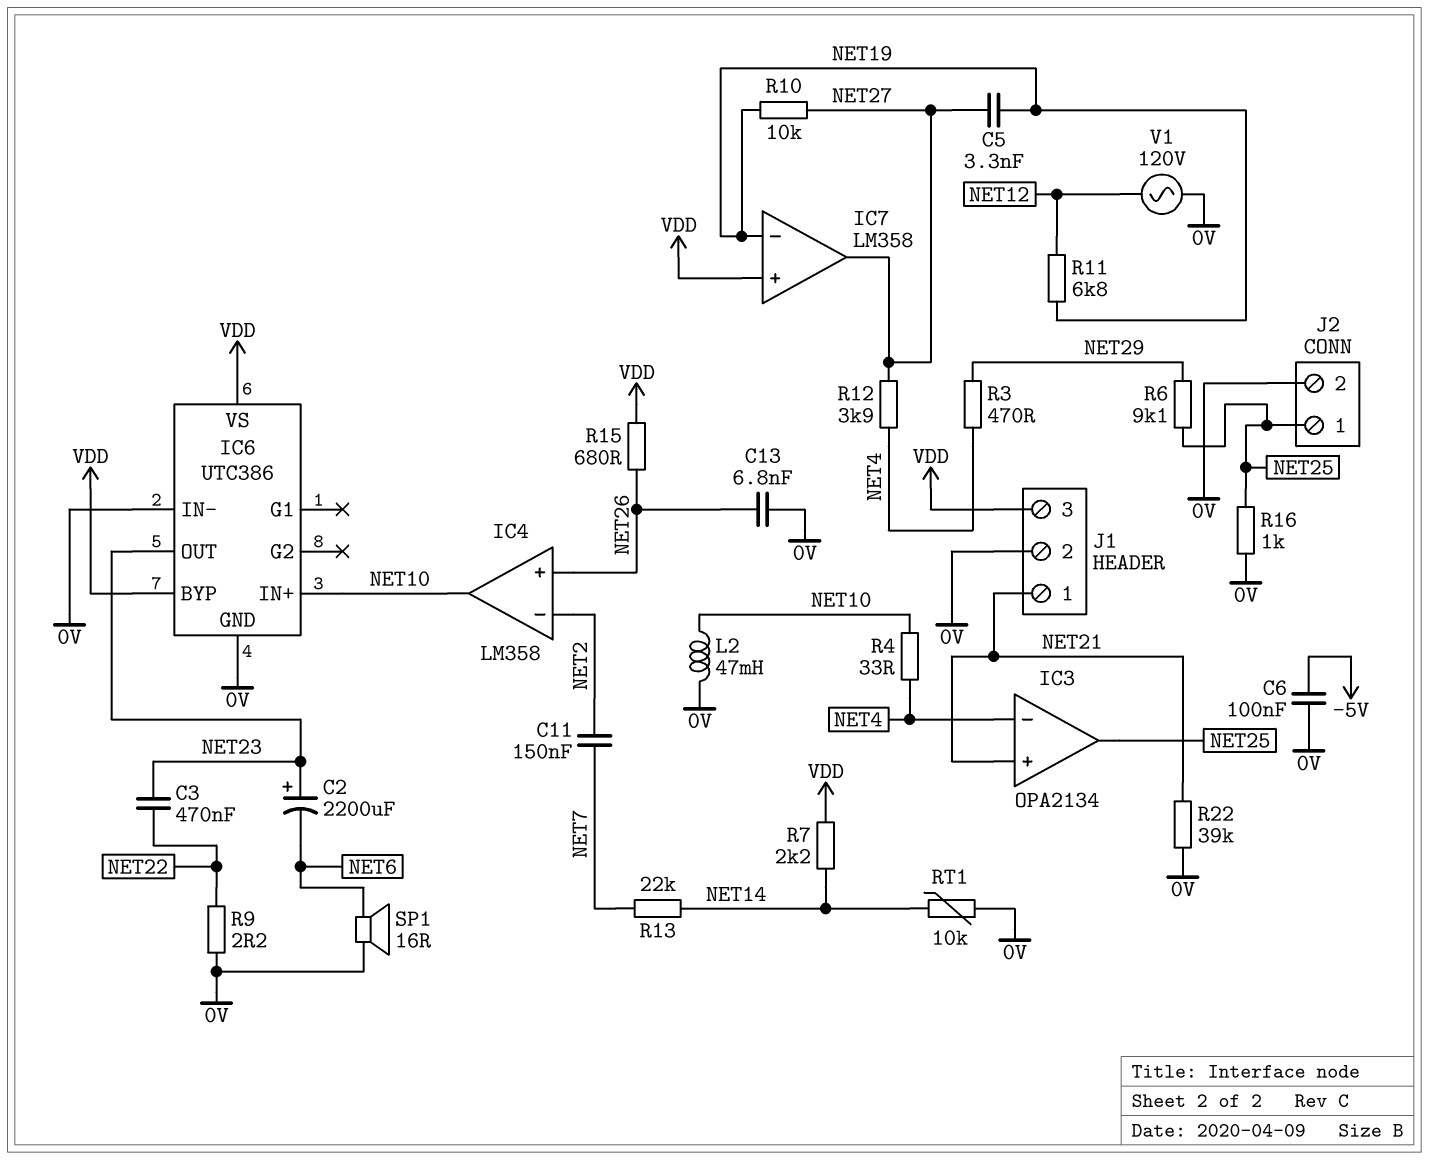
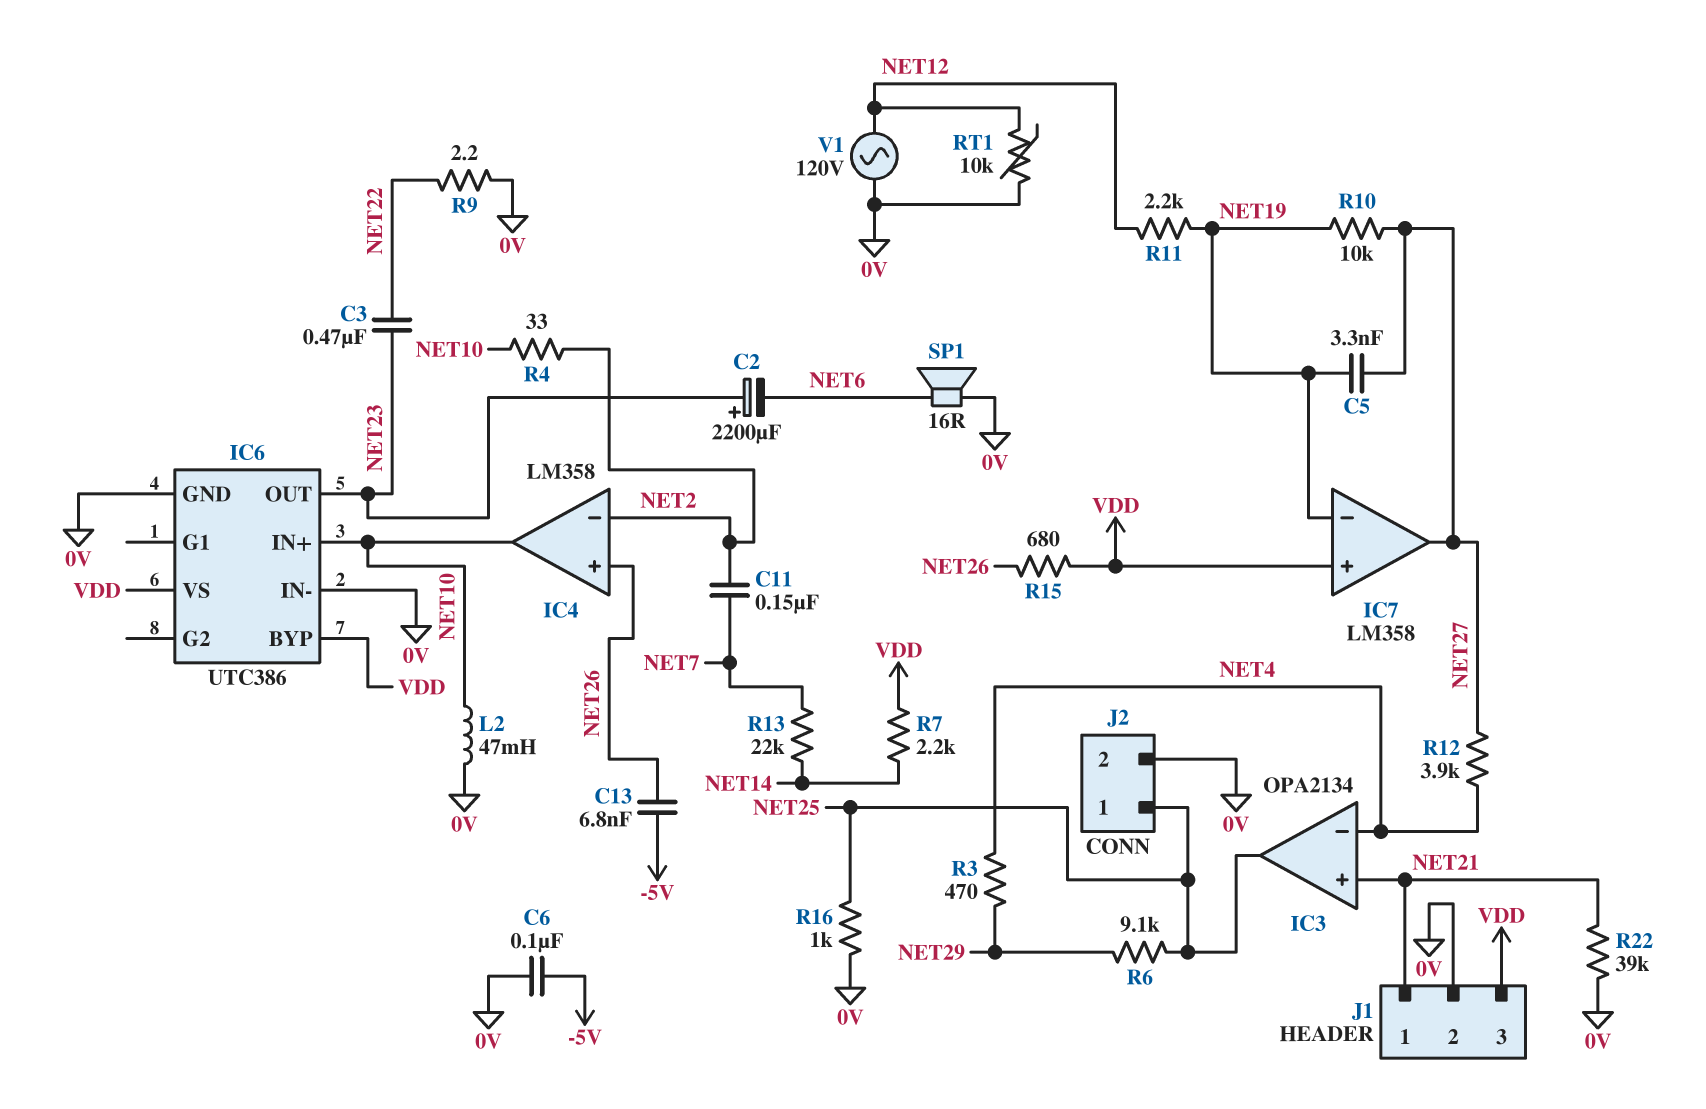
C13: 6.8nF (0V, NET26) -> 6.8nF (-5V, NET26)
R4: 33 (NET4, NET10) -> 33 (NET2, NET10)
R11: 6.8k (NET12, NET19) -> 2.2k (NET12, NET19)
RT1: 10k (0V, NET14) -> 10k (0V, NET12)

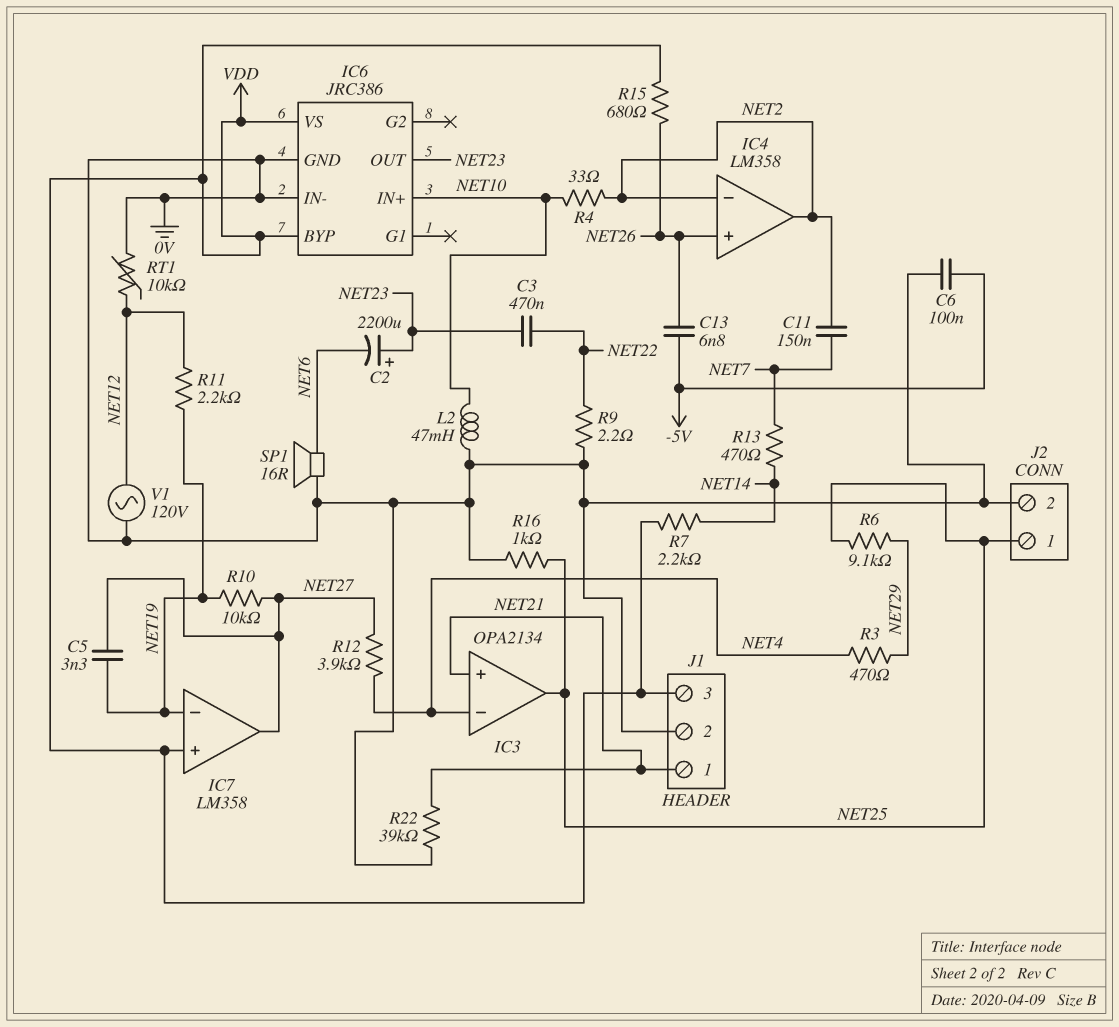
IC4 pin out: NET10 -> NET2
IC6: UTC386 -> JRC386
R13: 22k (NET7, NET14) -> 470 (NET7, NET14)

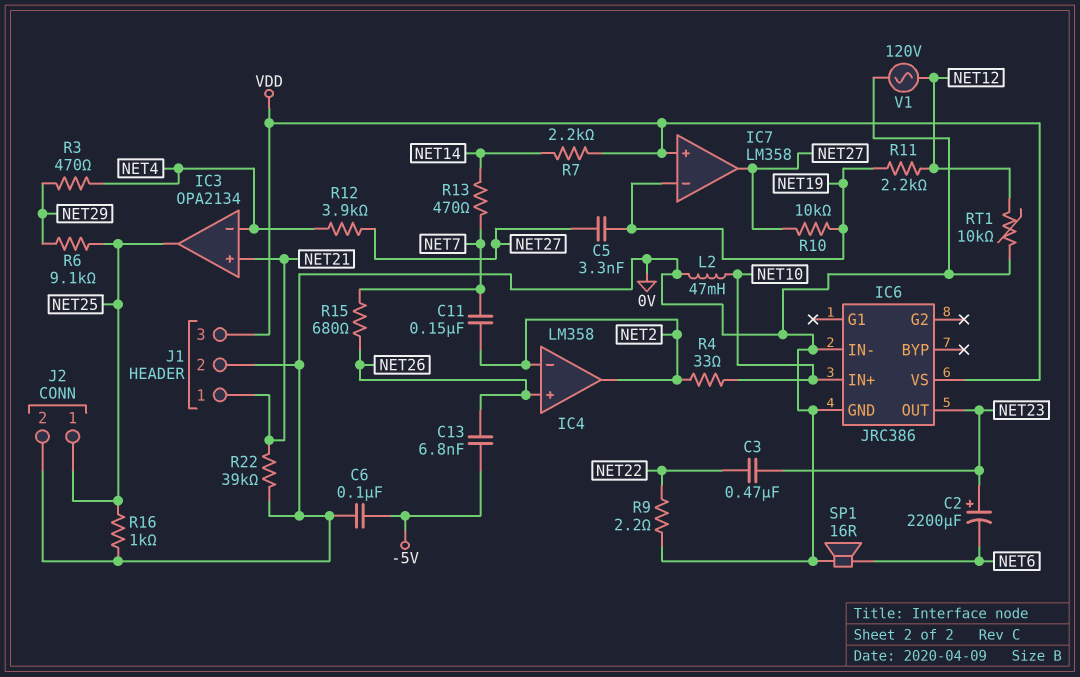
IC6 pin BYP: VDD -> none
R15: 680 (NET26, VDD) -> 680 (NET7, NET26)

